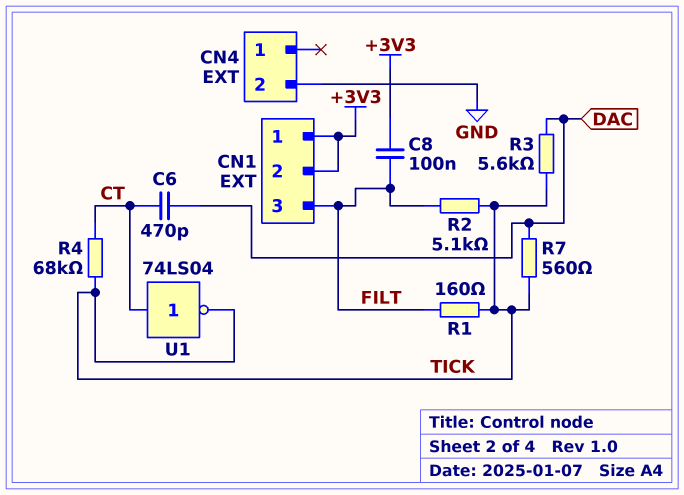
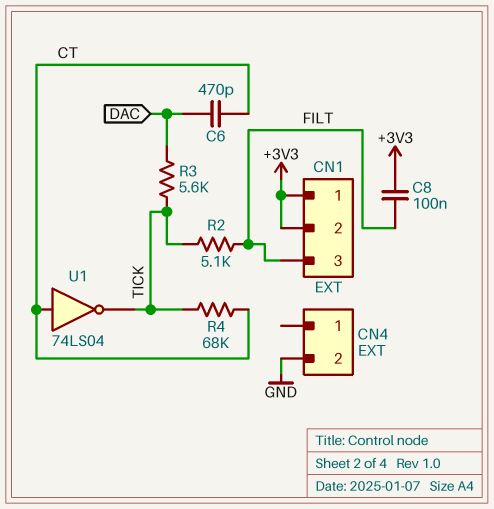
R1: 160 (FILT, TICK) -> none
R7: 560 (DAC, TICK) -> none

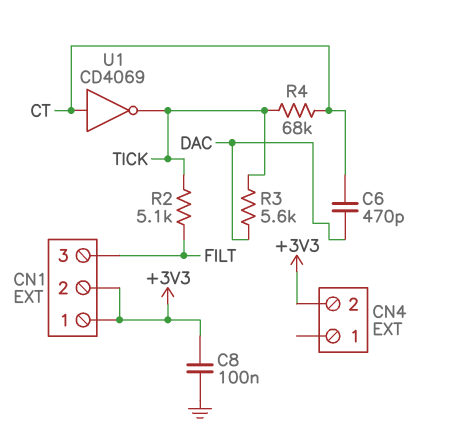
C8: 100nF (+3V3, FILT) -> 100nF (+3V3, GND)
CN4 pin 2: GND -> +3V3
U1: NOT 74LS04 (in CT, out TICK) -> NOT CD4069 (in CT, out TICK)

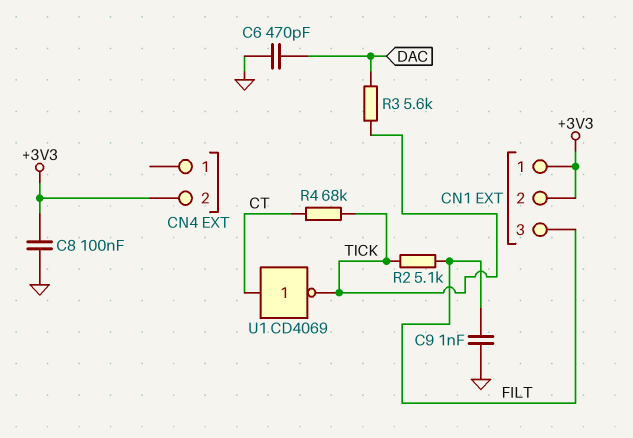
C6: 470pF (CT, DAC) -> 470pF (DAC, GND)
C9: none -> 1nF (FILT, GND)

